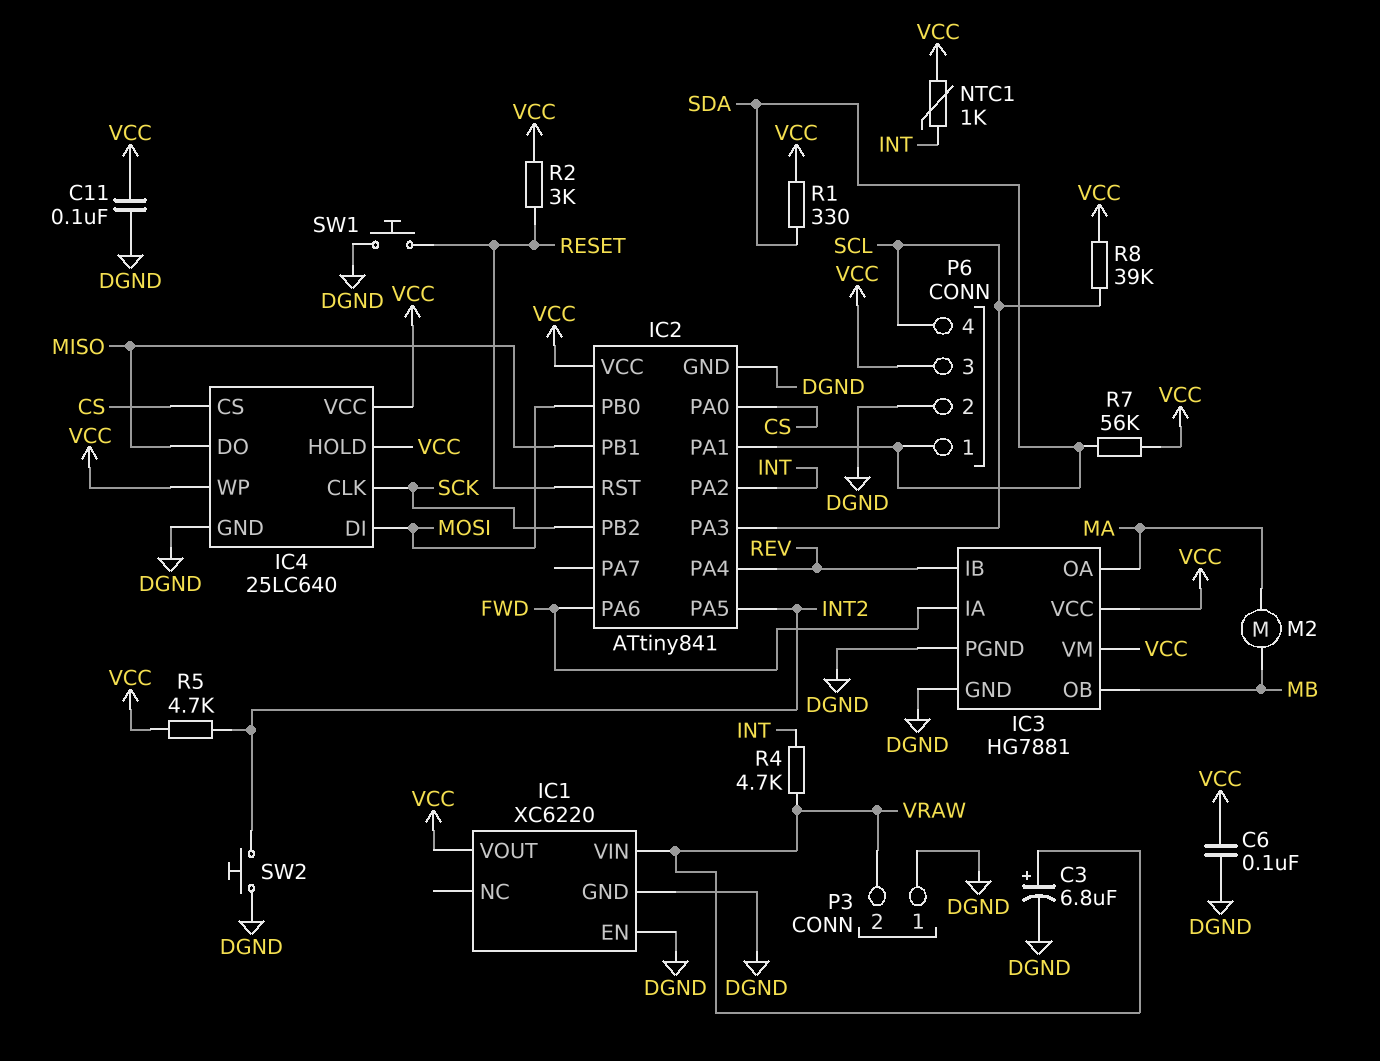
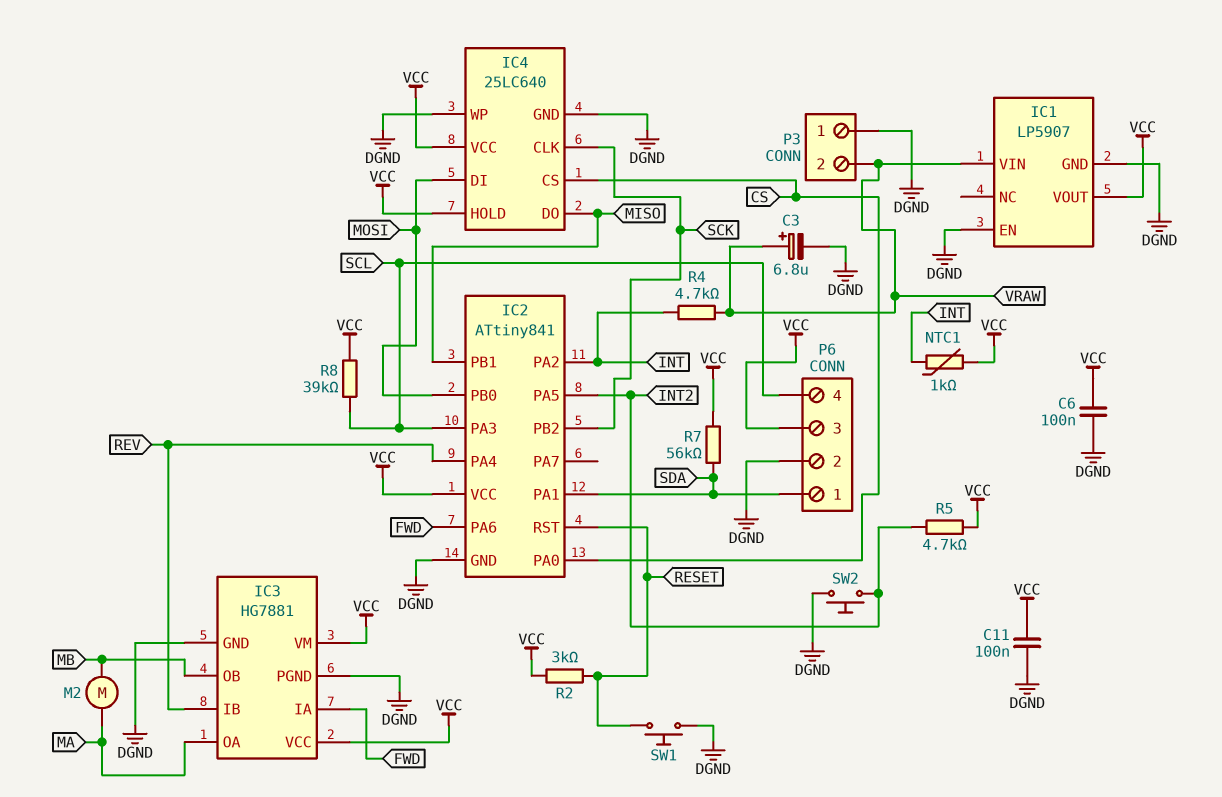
IC1: XC6220 -> LP5907
IC4 pin WP: VCC -> DGND
R1: 330 (SDA, VCC) -> none

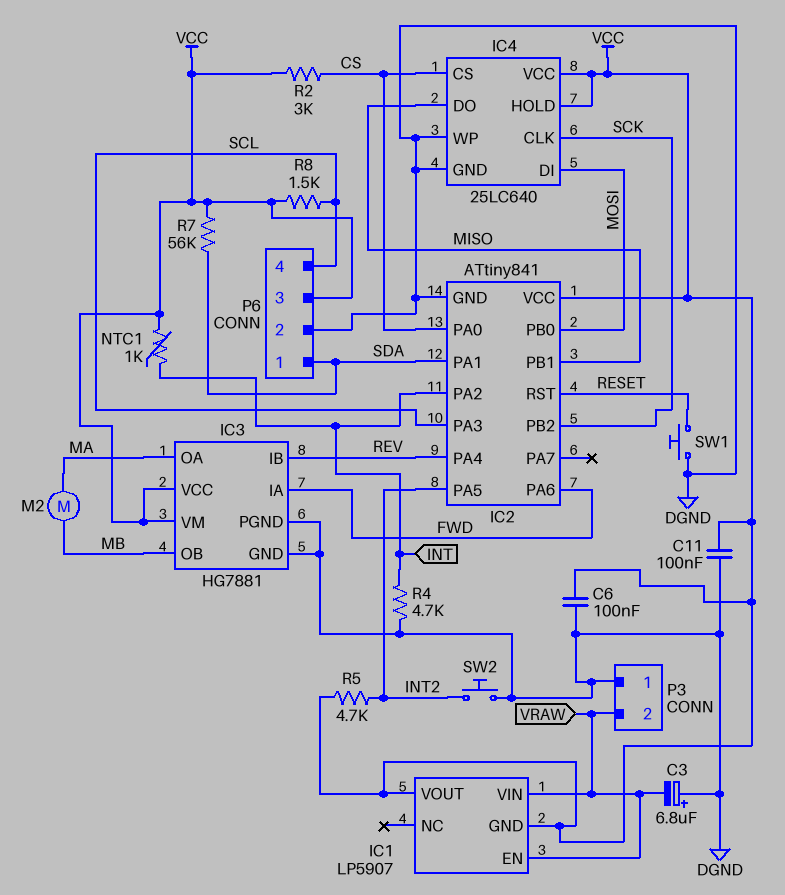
C3: 6.8uF (plus VRAW, minus DGND) -> 6.8uF (plus DGND, minus VRAW)
IC1 pin EN: DGND -> VRAW
IC1 pin GND: DGND -> VCC
R2: 3k (RESET, VCC) -> 3k (CS, VCC)
R4: 4.7k (INT, VRAW) -> 4.7k (DGND, INT)
R8: 39k (SCL, VCC) -> 1.5k (SCL, VCC)

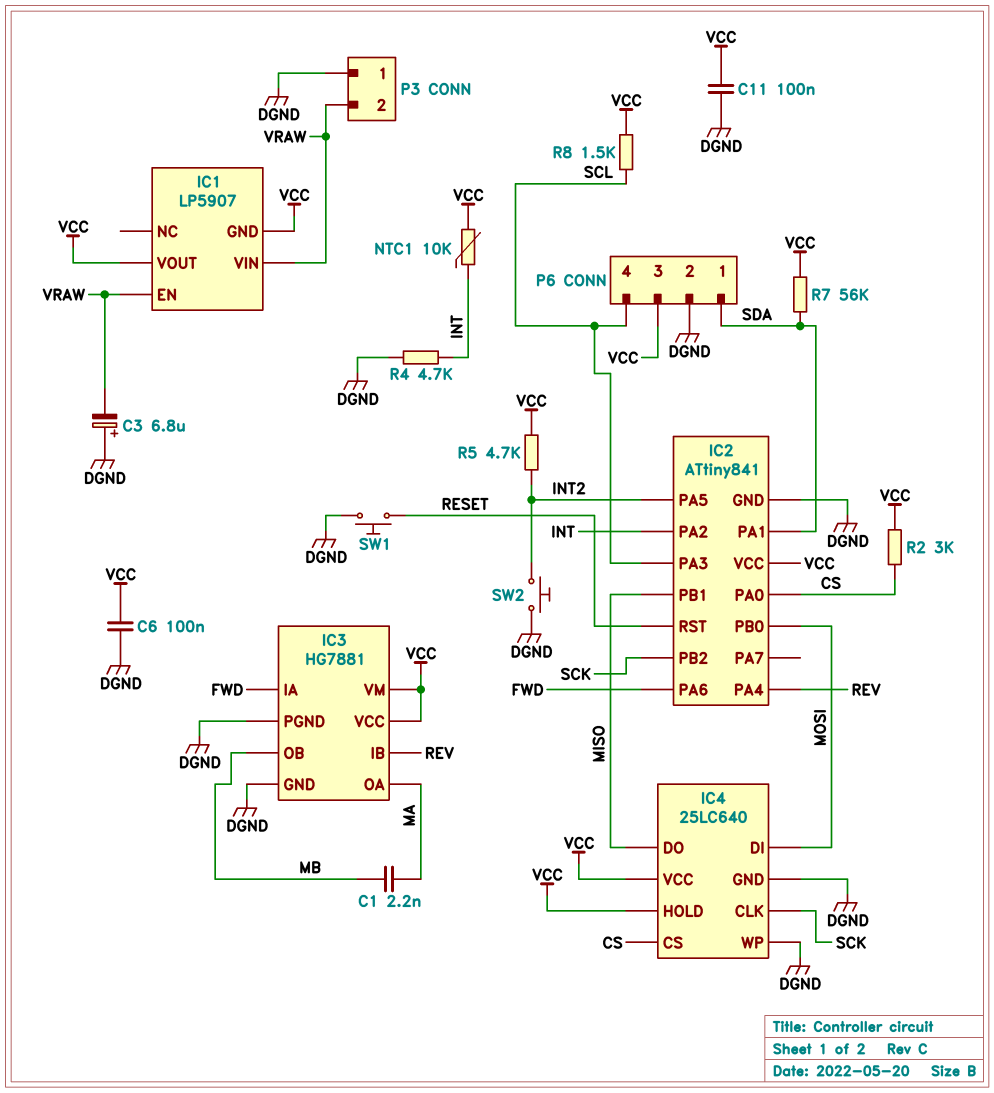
C1: none -> 2.2nF (MA, MB)
M2: motor (MA, MB) -> none
NTC1: 1k (INT, VCC) -> 10k (INT, VCC)

